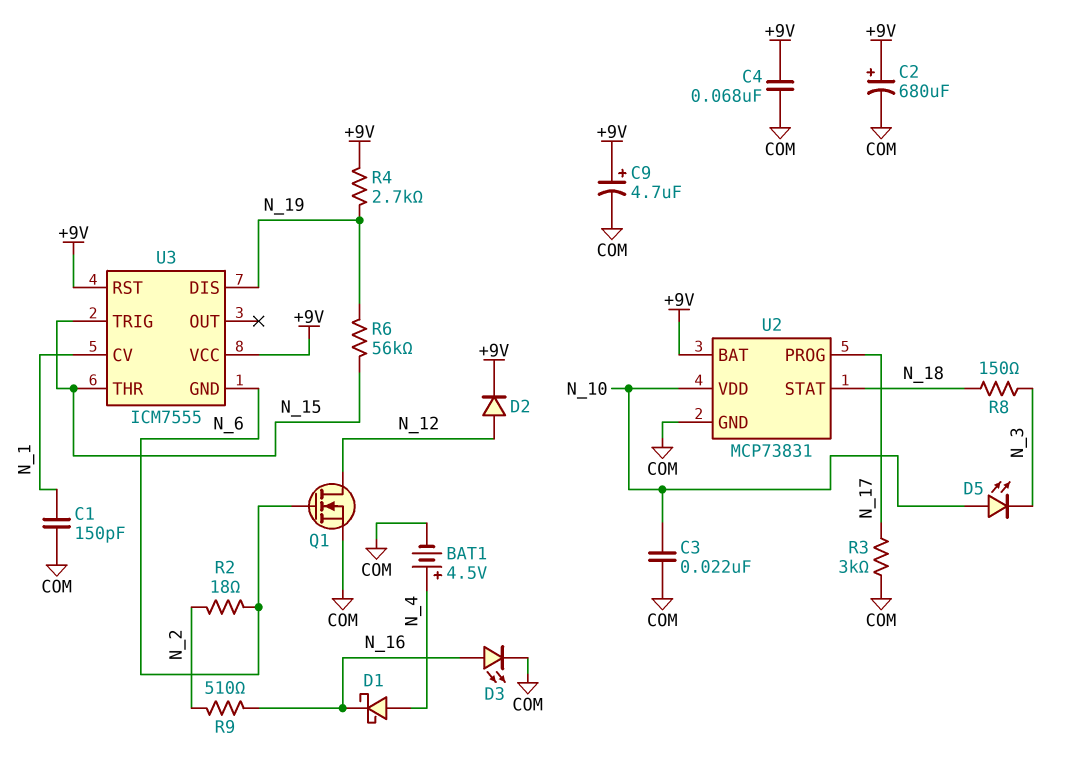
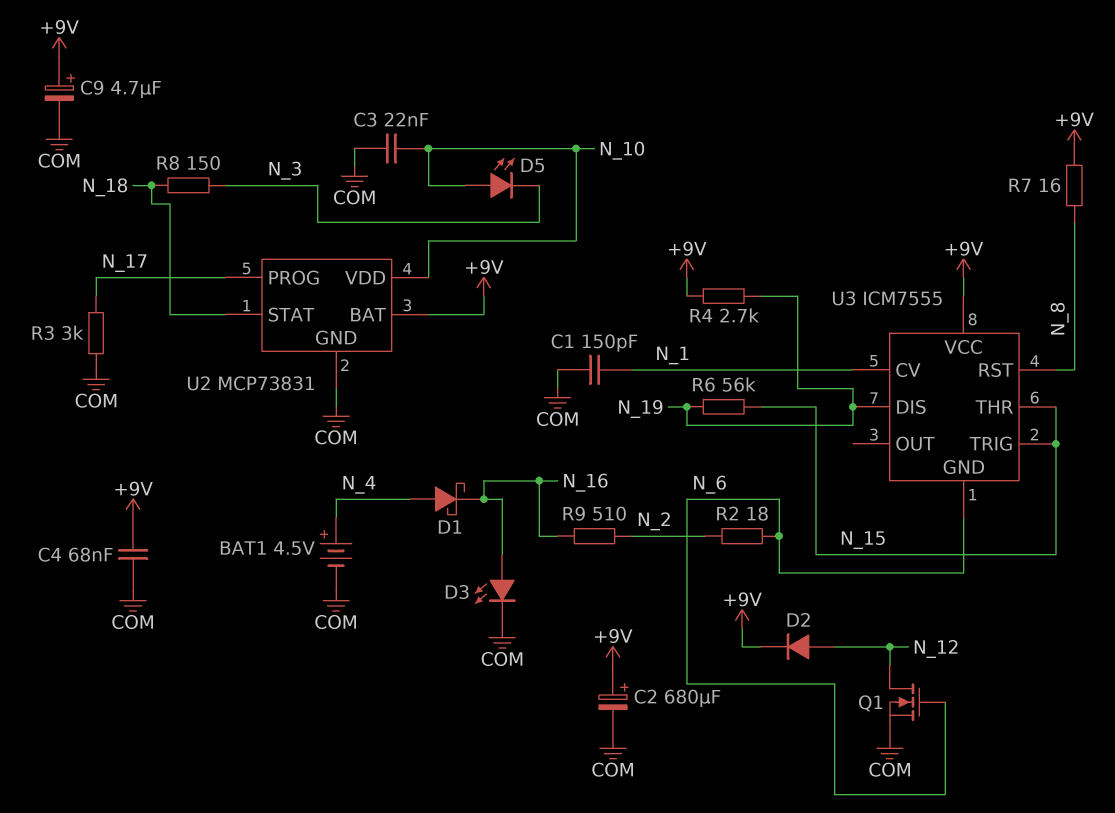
R7: none -> 16 (+9V, N_8)
U3 pin RST: +9V -> N_8

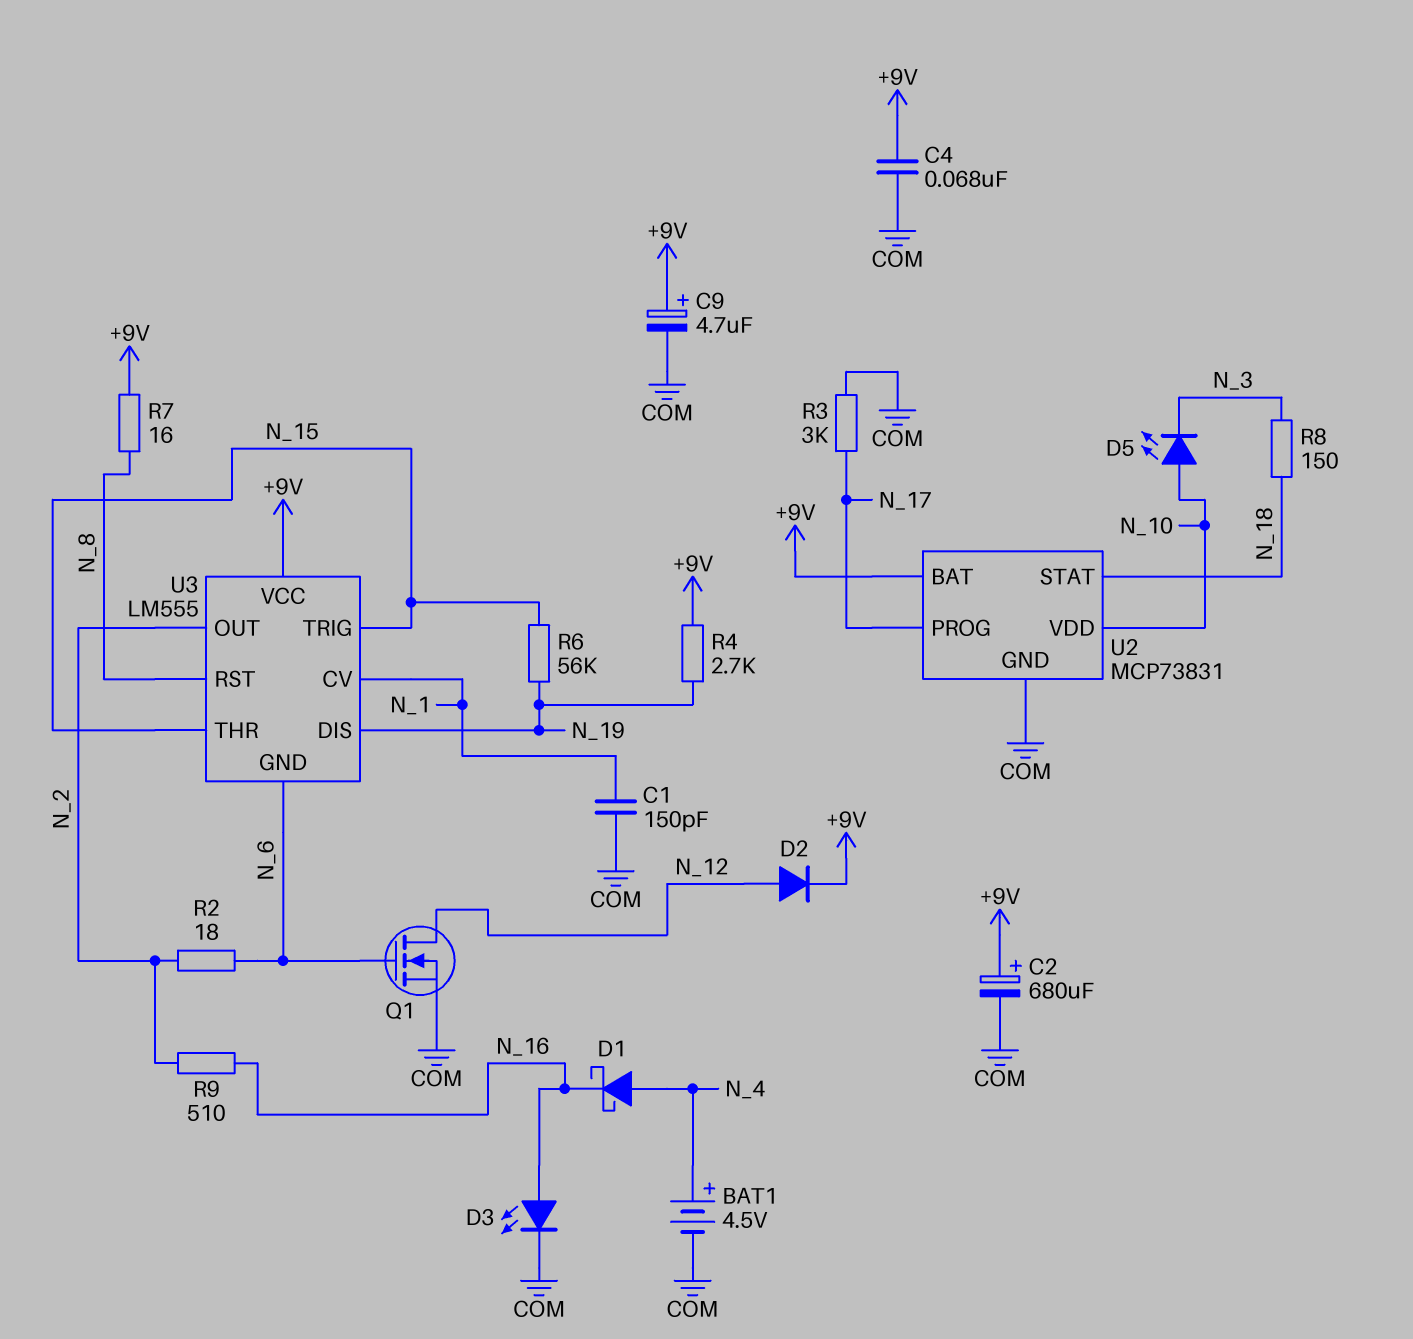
C3: 22nF (COM, N_10) -> none
U3: ICM7555 -> LM555
U3 pin OUT: none -> N_2

